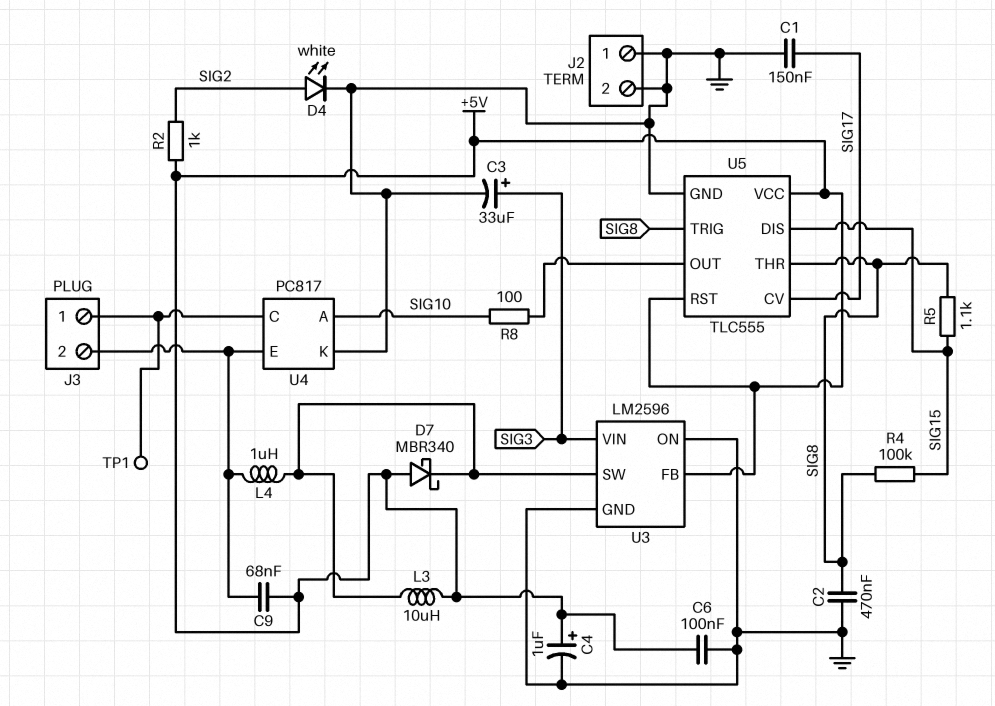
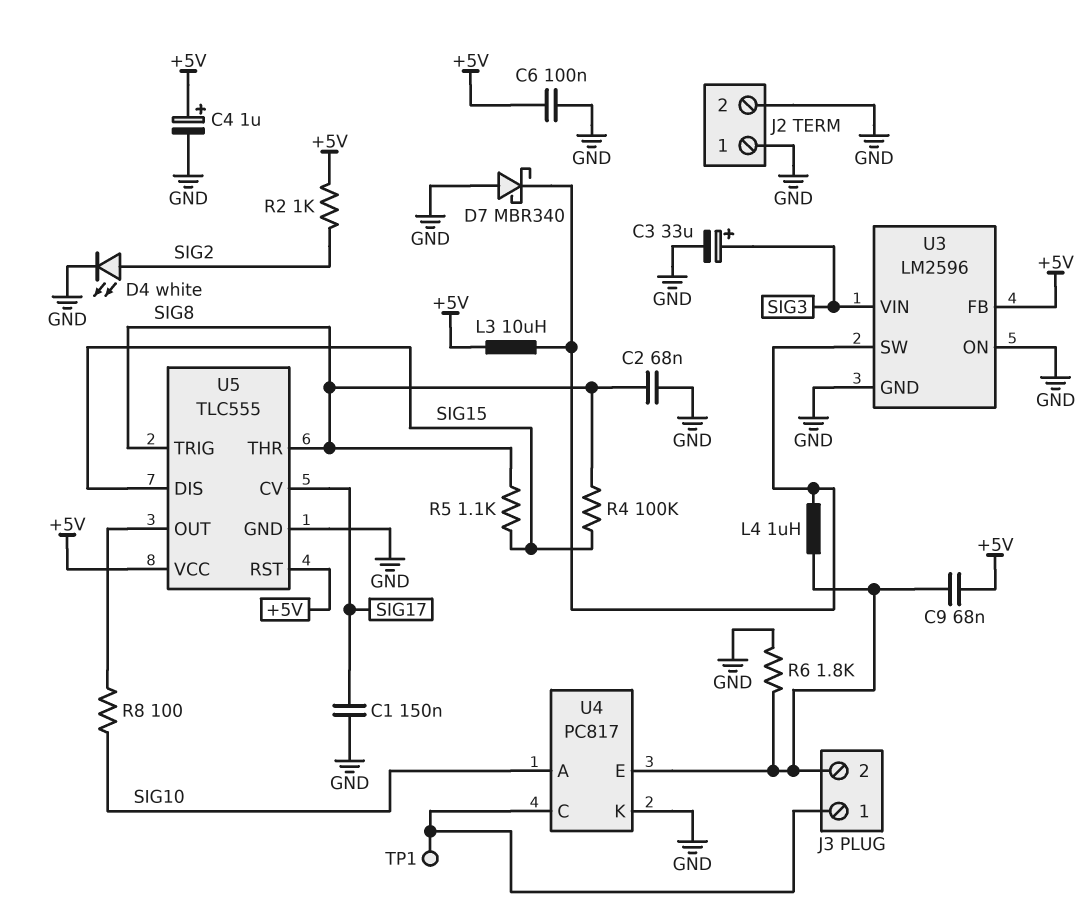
C2: 470nF (GND, SIG8) -> 68nF (GND, SIG8)
D7: schottky MBR340 (A +5V, K U3/SW) -> schottky MBR340 (A GND, K U3/SW)
R6: none -> 1.8k (GND, J3/2)

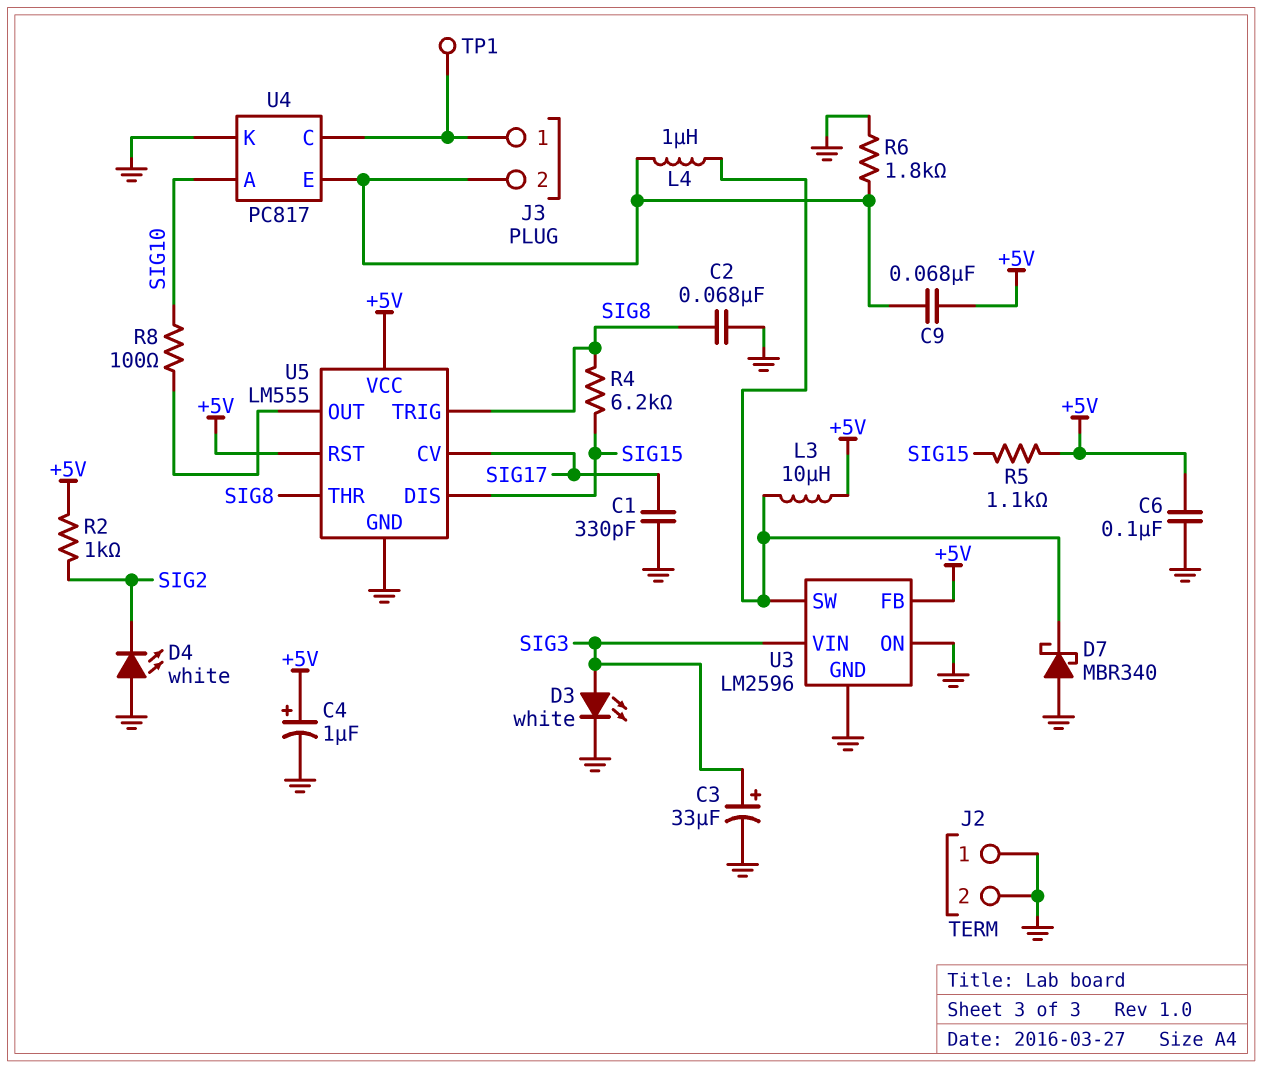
C1: 150nF (GND, SIG17) -> 330pF (GND, SIG17)
D3: none -> LED white (A SIG3, K GND)
D4: LED white (A SIG2, K GND) -> LED white (A GND, K SIG2)
R4: 100k (SIG8, SIG15) -> 6.2k (SIG8, SIG15)
R5: 1.1k (SIG8, SIG15) -> 1.1k (+5V, SIG15)
U5: TLC555 -> LM555

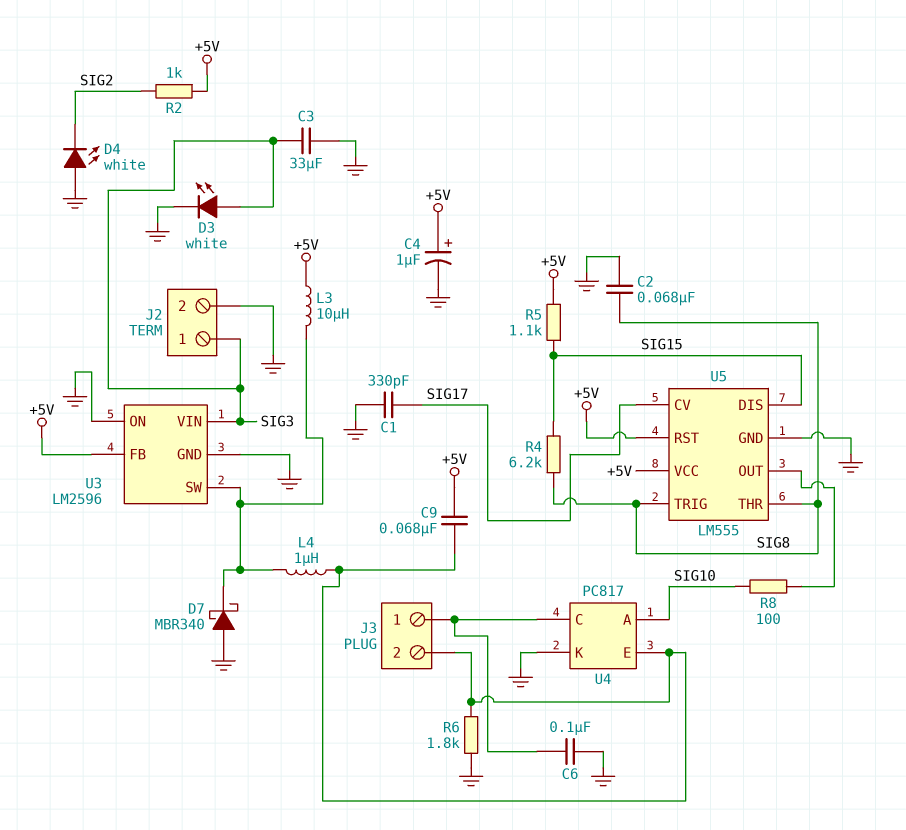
C3: 33uF (plus SIG3, minus GND) -> 33uF (GND, SIG3)
C6: 100nF (+5V, GND) -> 100nF (GND, J3/1)
J2 pin 1: GND -> SIG3
TP1: test point (J3/1) -> none

